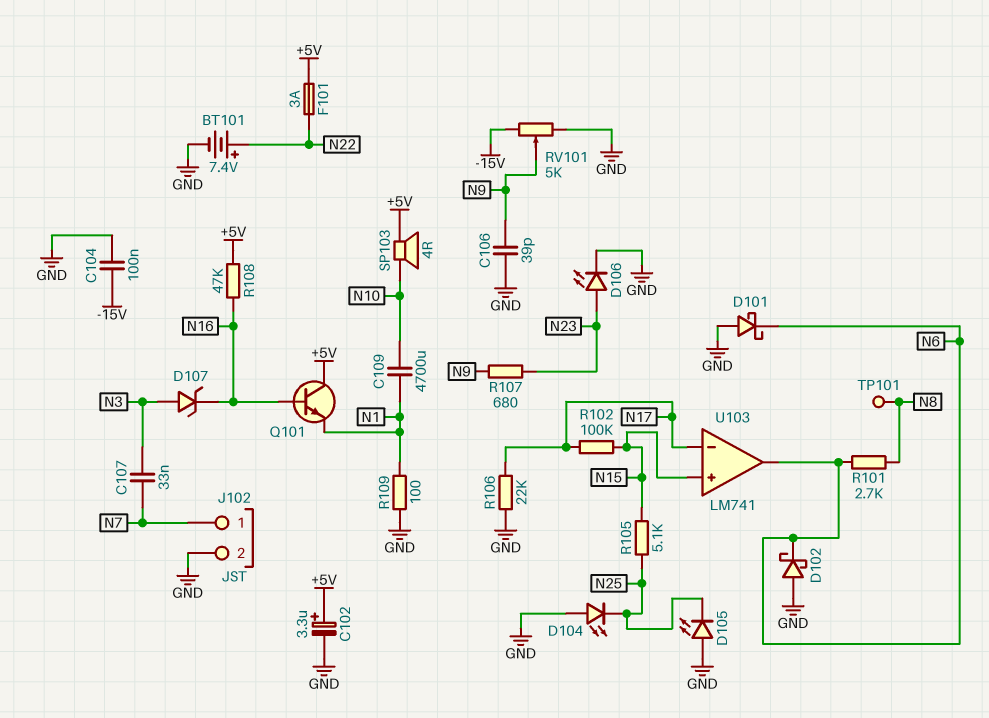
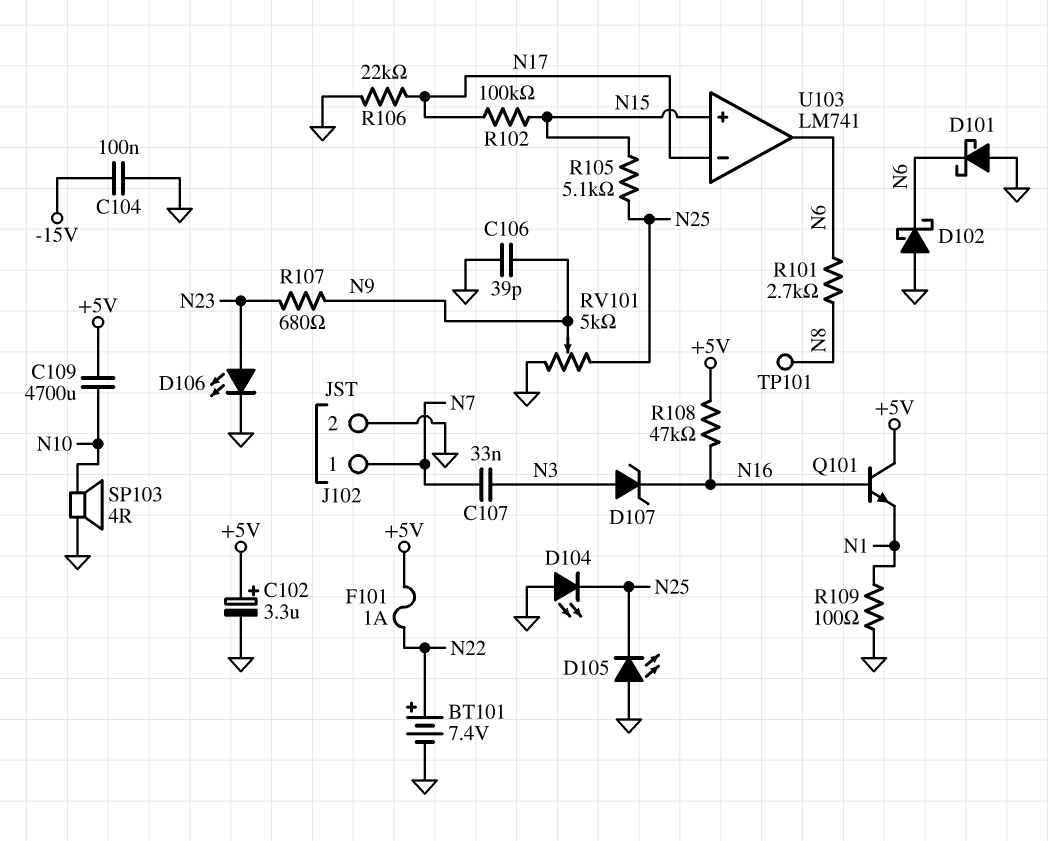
C109: 4700uF (N1, N10) -> 4700uF (+5V, N10)
F101: 3A (+5V, N22) -> 1A (+5V, N22)
RV101: 5k (-15V, GND, wiper N9) -> 5k (GND, N25, wiper N9)
SP103: speaker 4R (+5V, N10) -> speaker 4R (GND, N10)

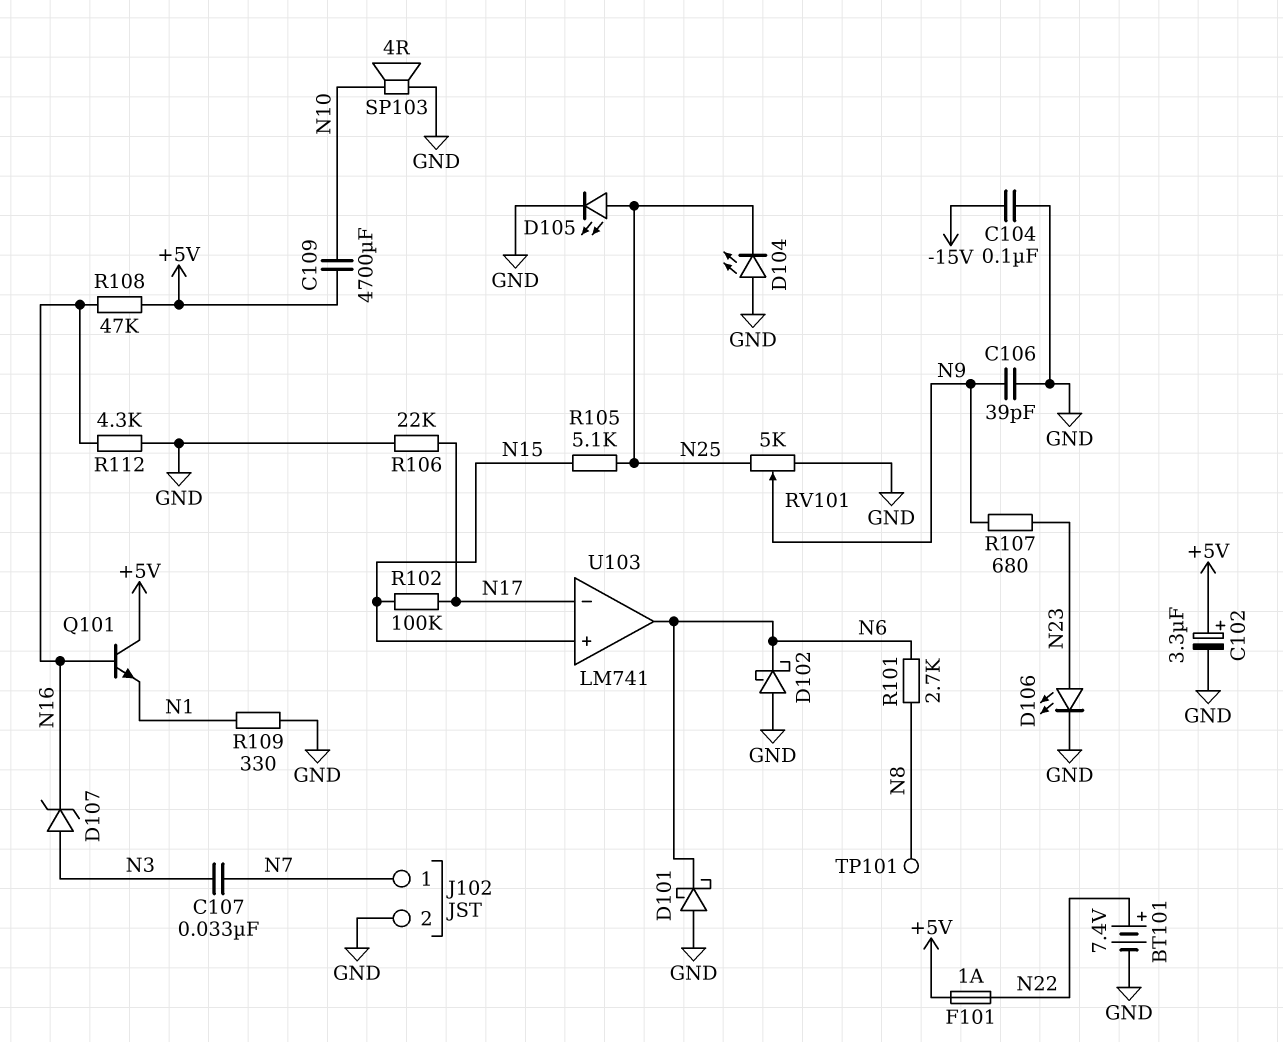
D105: LED (A GND, K N25) -> LED (A N25, K GND)
R109: 100 (GND, N1) -> 330 (GND, N1)
R112: none -> 4.3k (GND, N16)

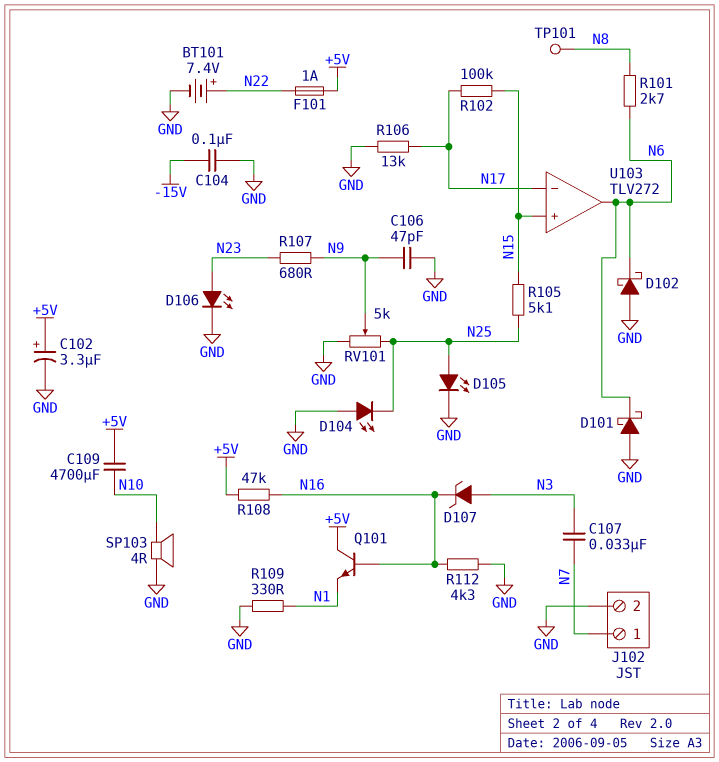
C106: 39pF (GND, N9) -> 47pF (GND, N9)
R106: 22k (GND, N17) -> 13k (GND, N17)
U103: LM741 -> TLV272

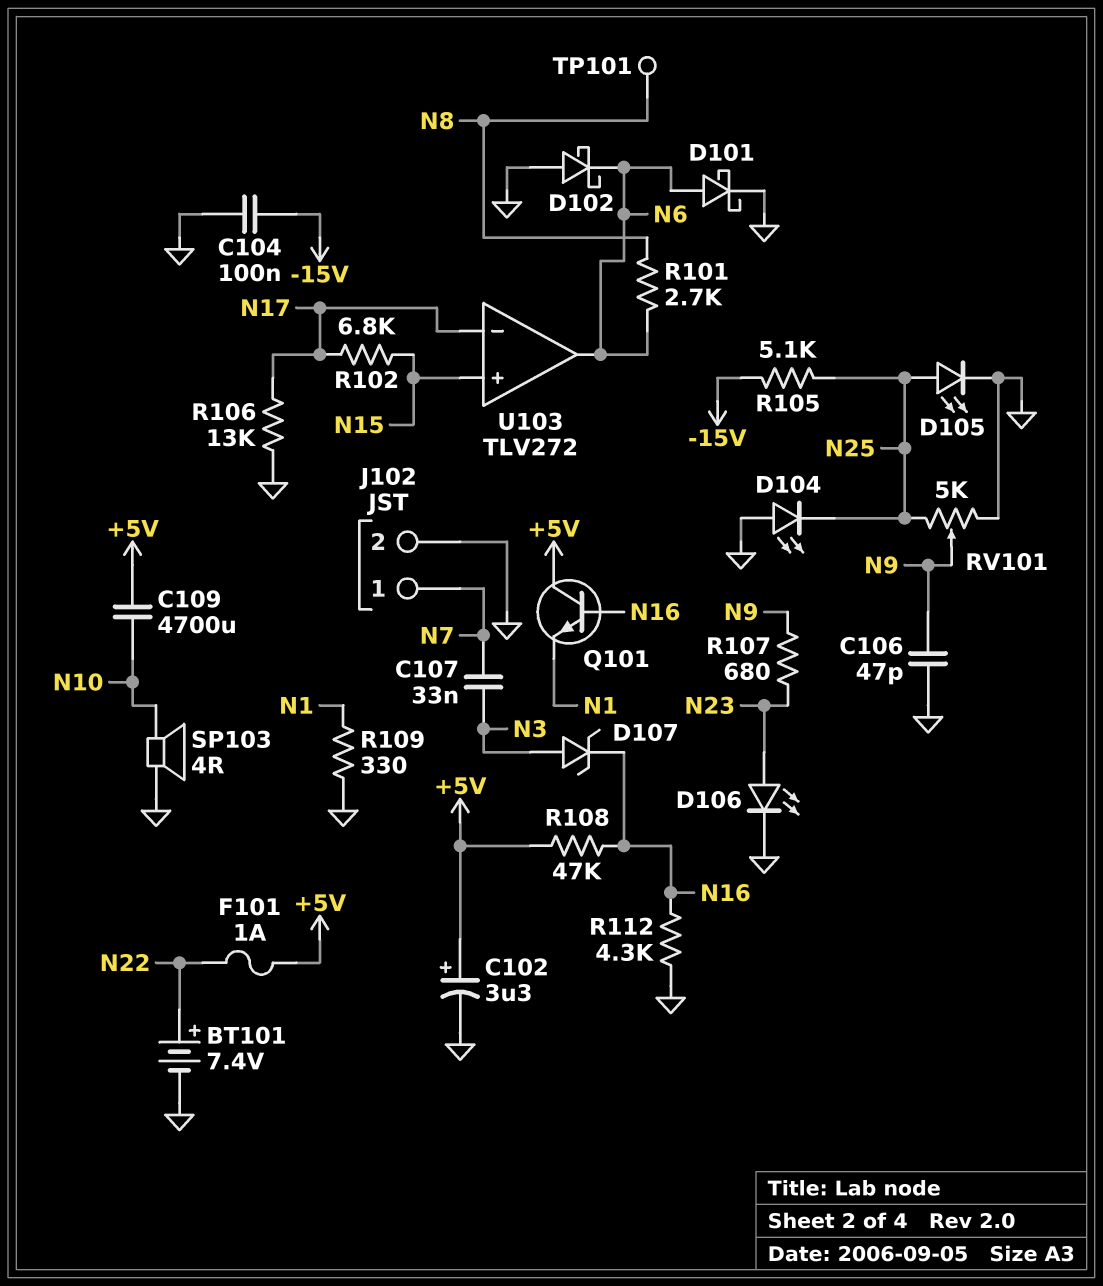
D101: schottky (A GND, K N6) -> schottky (A N6, K GND)
R102: 100k (N15, N17) -> 6.8k (N15, N17)
R105: 5.1k (N15, N25) -> 5.1k (-15V, N25)

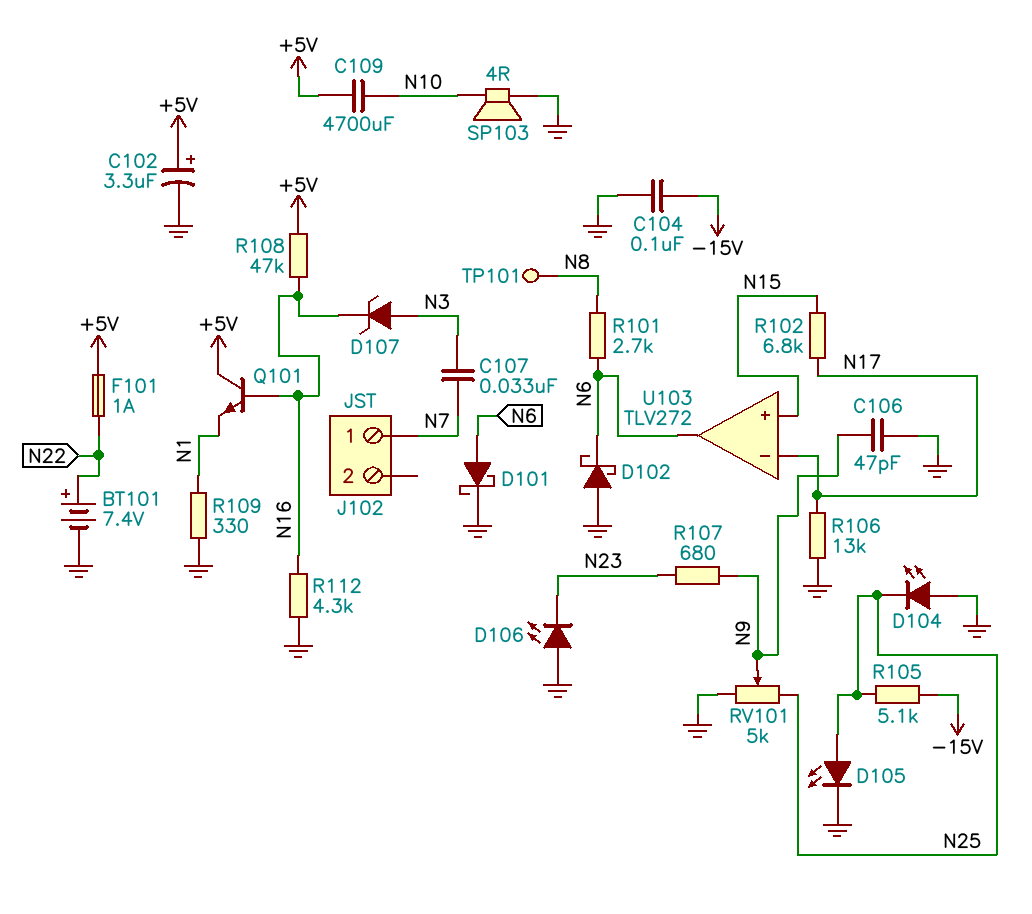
D106: LED (A N23, K GND) -> LED (A GND, K N23)
J102 pin 2: GND -> none

